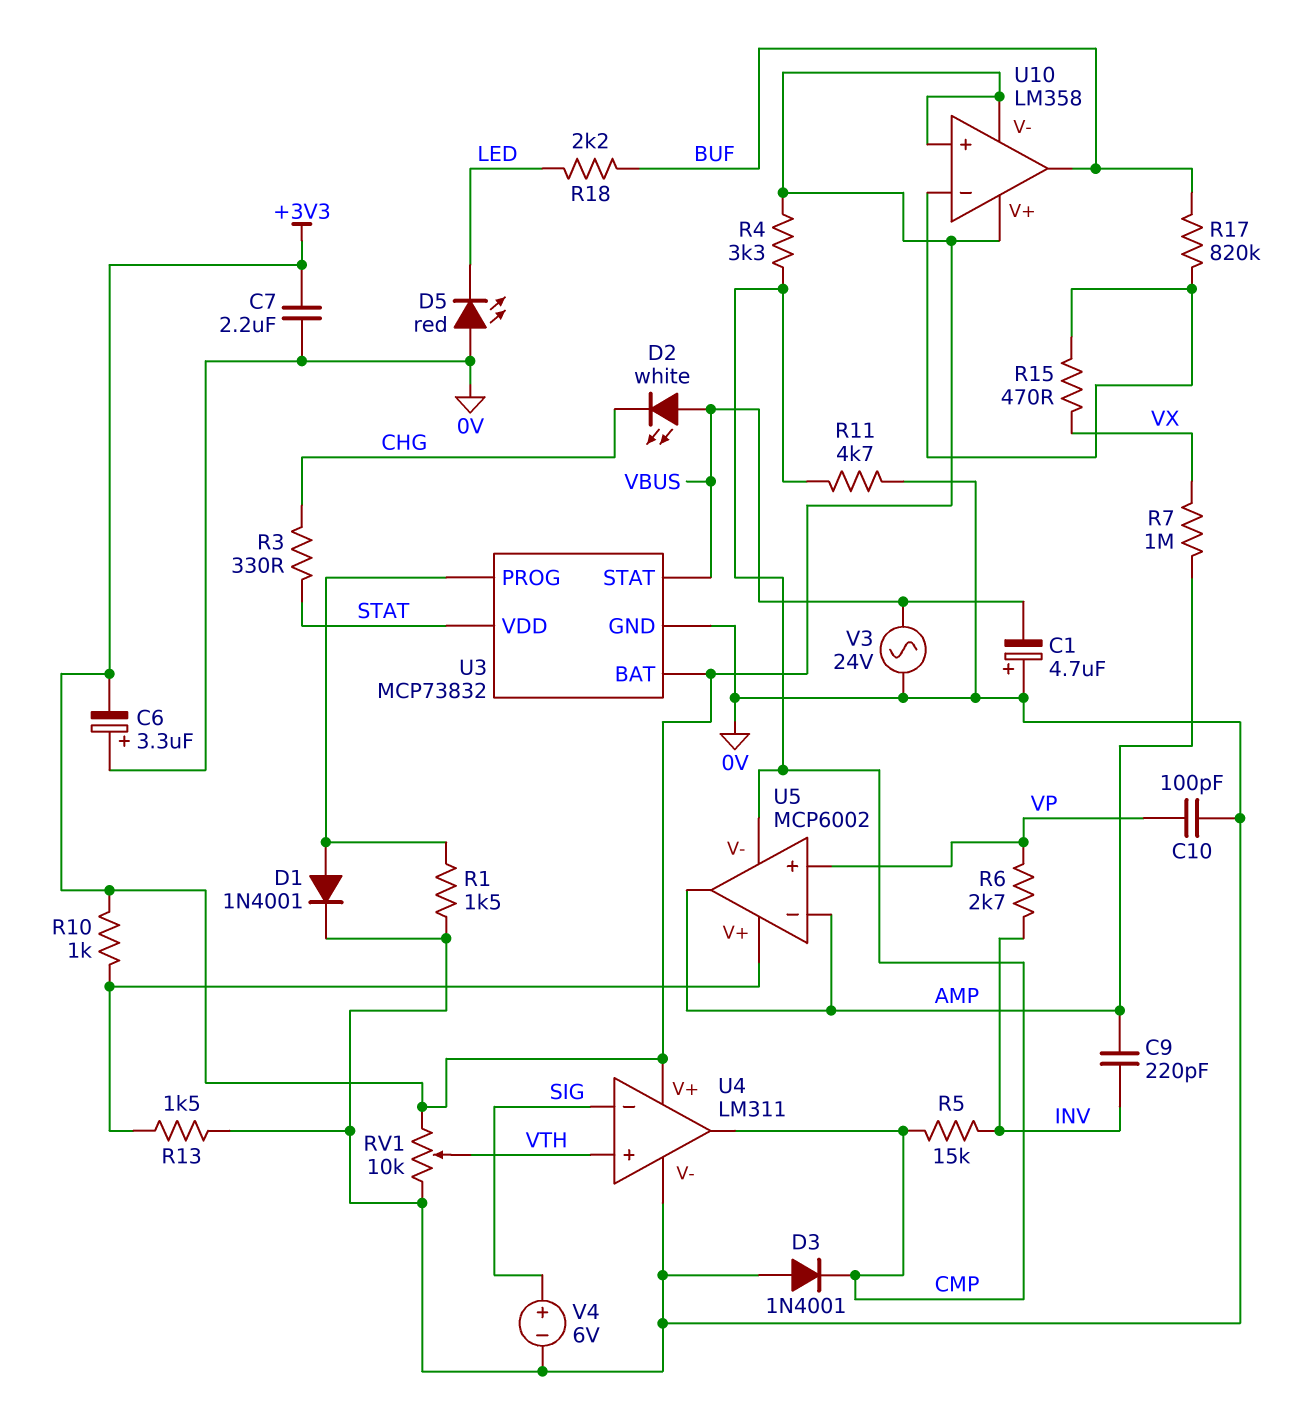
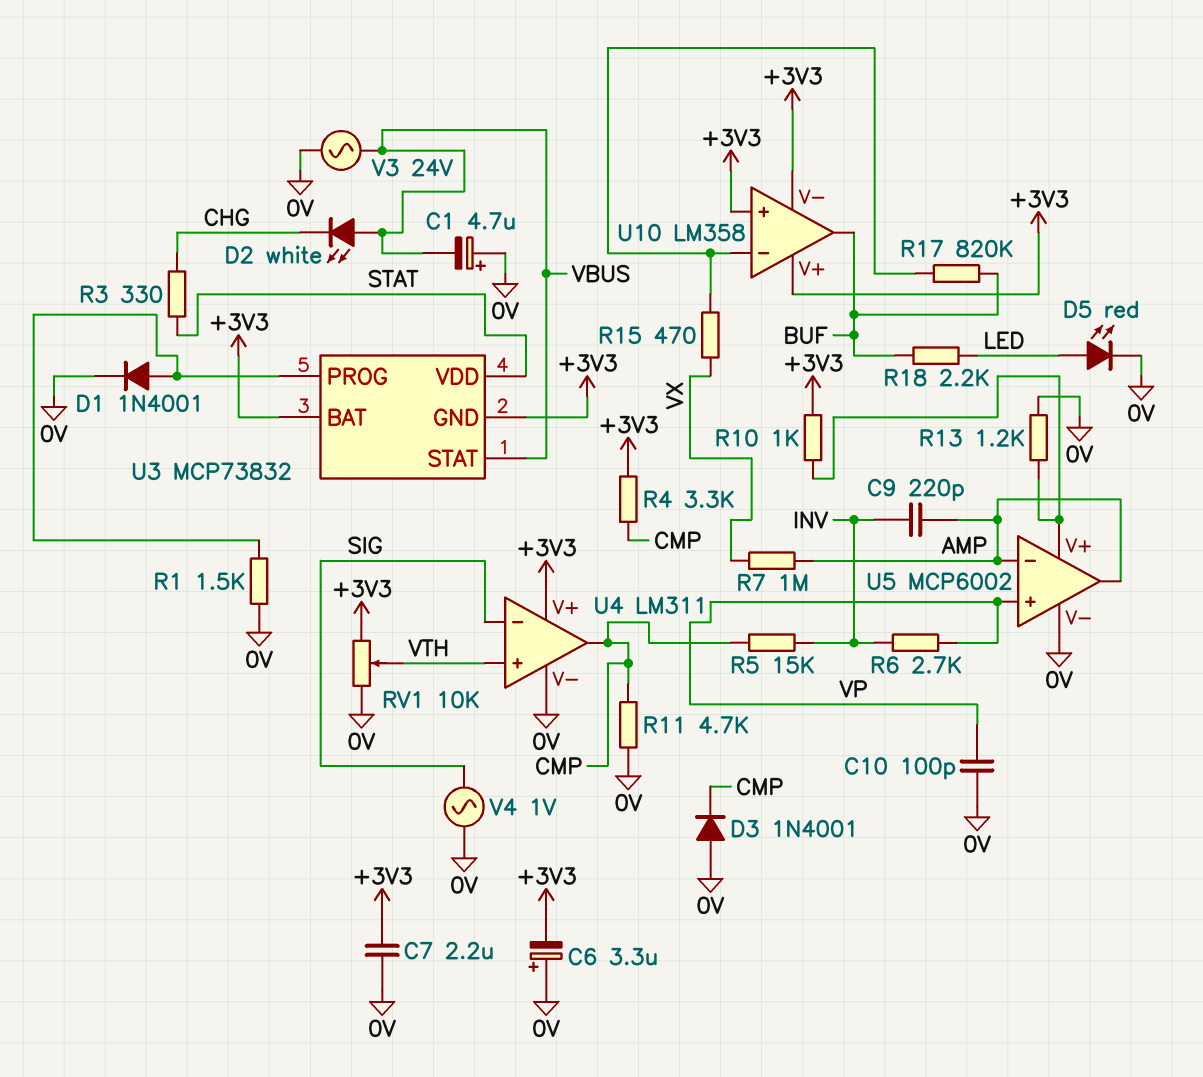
D5: LED red (A 0V, K LED) -> LED red (A LED, K 0V)
R13: 1.5k (0V, U5/V+) -> 1.2k (0V, U5/V+)
U3 pin GND: 0V -> +3V3
U5 pin V-: CMP -> 0V
V4: 6V (plus SIG, minus 0V) -> AC 1V (0V, SIG)

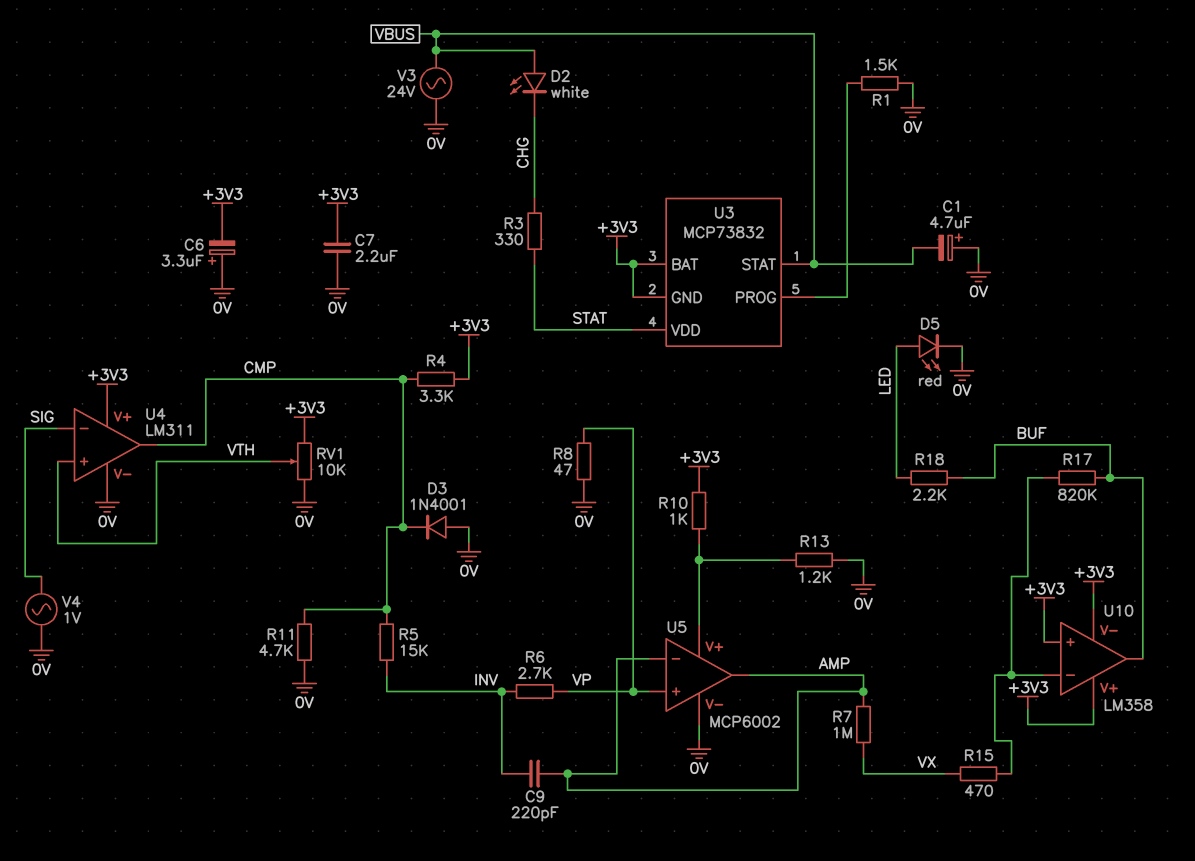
C10: 100pF (0V, VP) -> none
D1: diode 1N4001 (A U3/PROG, K 0V) -> none
R8: none -> 47 (0V, VP)

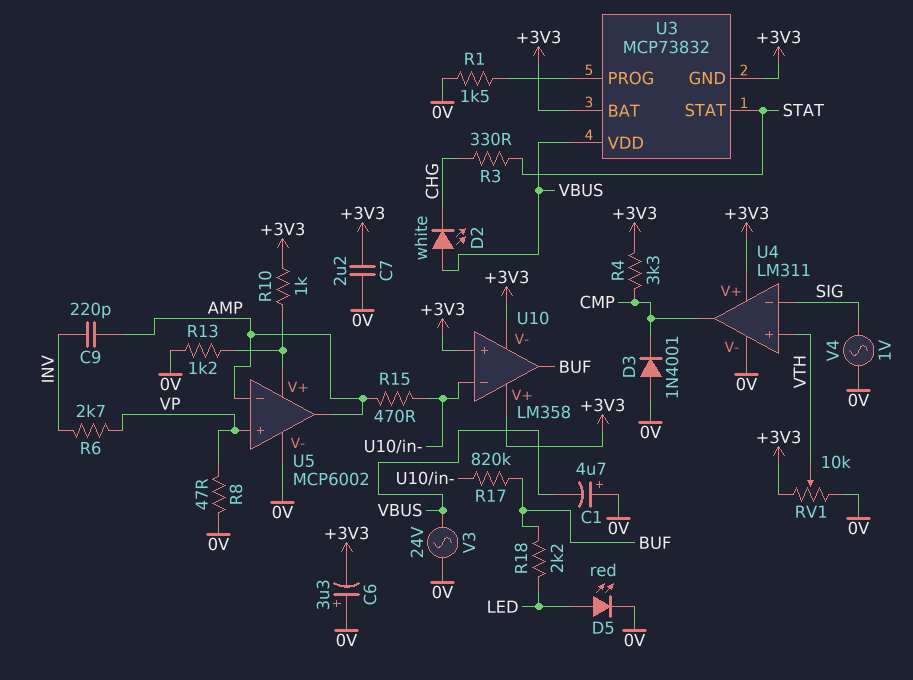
R5: 15k (CMP, INV) -> none
R7: 1M (AMP, VX) -> none
R11: 4.7k (0V, CMP) -> none
R15: 470 (U10/in-, VX) -> 470 (AMP, U10/in-)
U3 pin STAT: VBUS -> STAT
U3 pin VDD: STAT -> VBUS

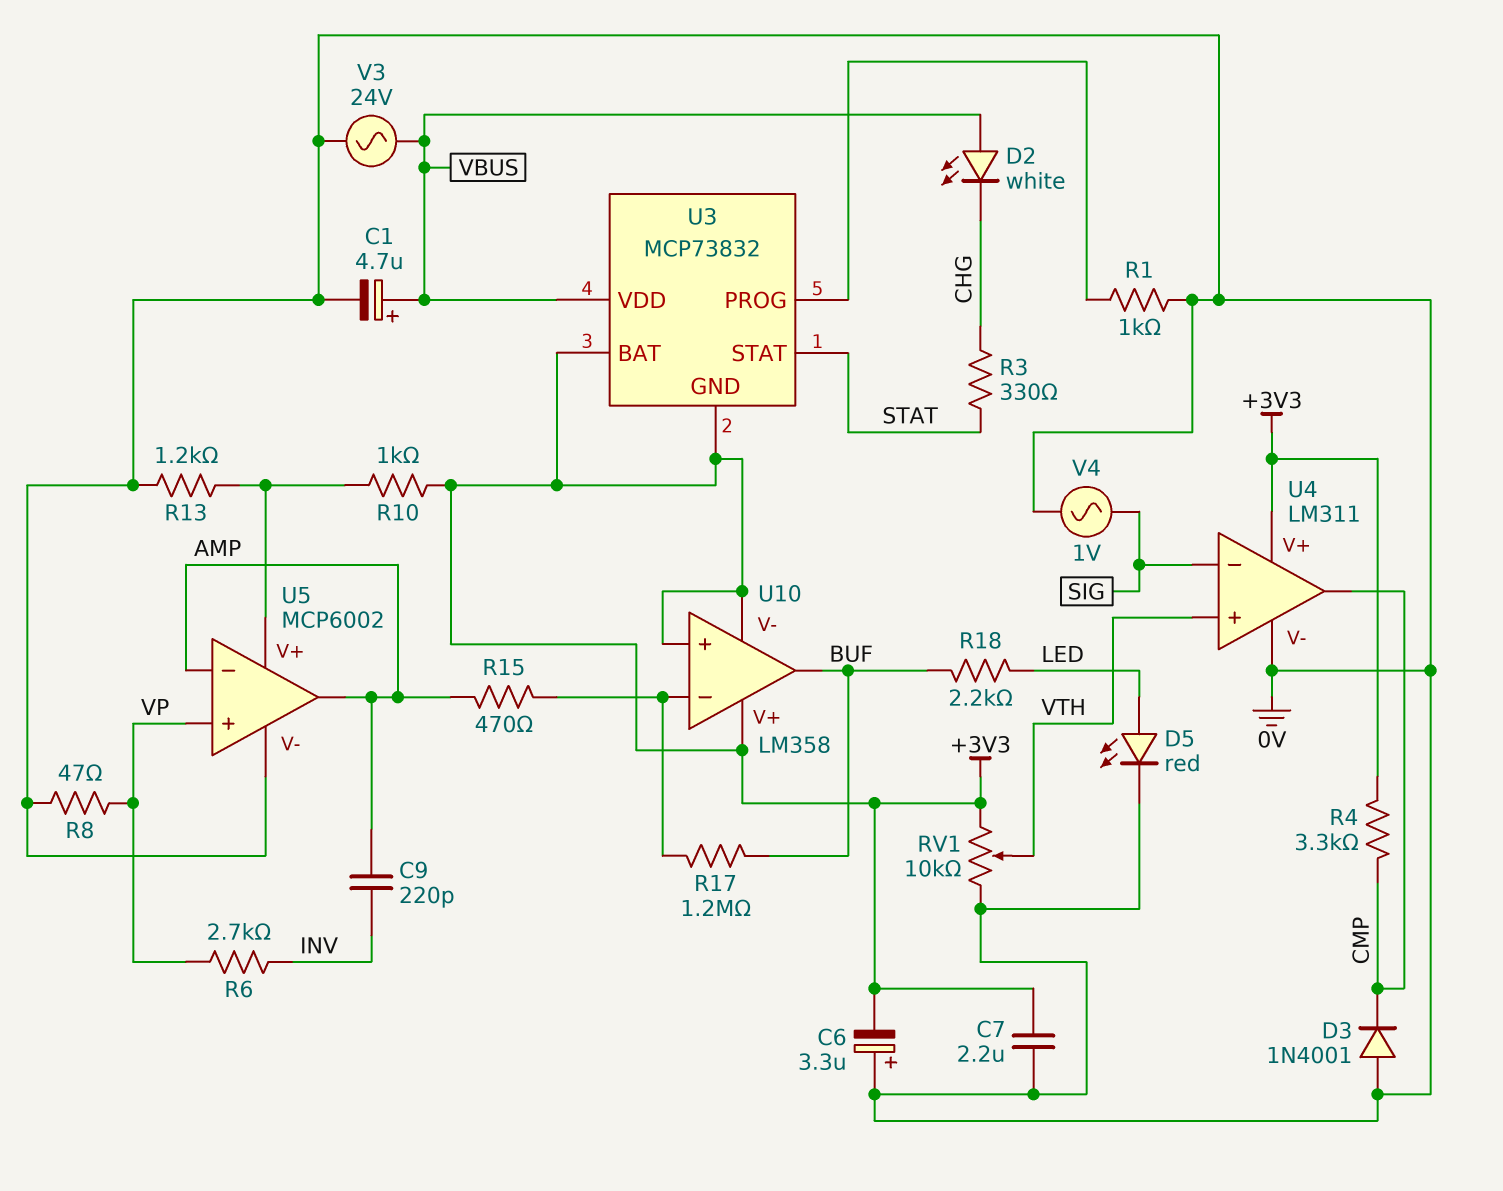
C1: 4.7uF (plus 0V, minus VBUS) -> 4.7uF (plus VBUS, minus 0V)
R1: 1.5k (0V, U3/PROG) -> 1k (0V, U3/PROG)
R17: 820k (BUF, U10/in-) -> 1.2M (BUF, U10/in-)

